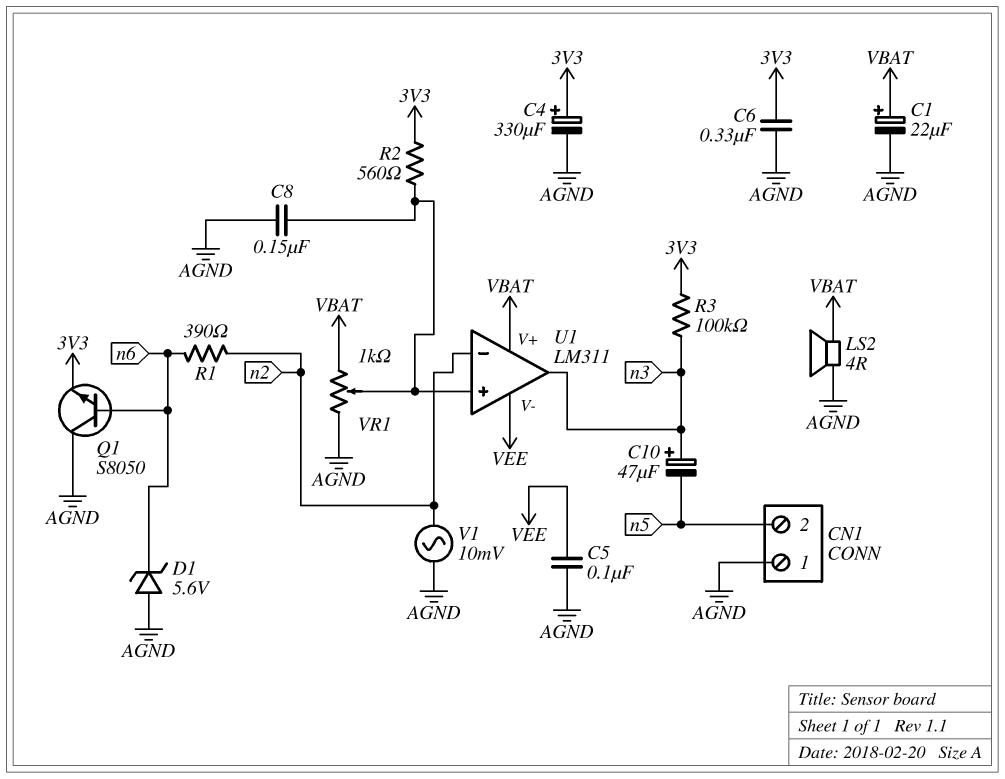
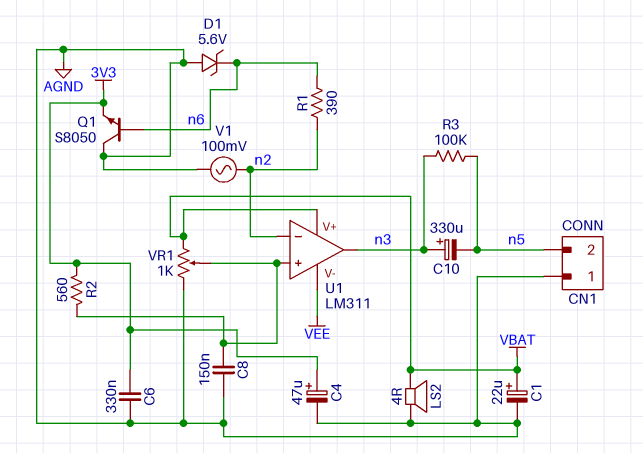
C4: 330uF (plus 3V3, minus AGND) -> 47uF (plus 3V3, minus AGND)
C5: 100nF (AGND, VEE) -> none
C10: 47uF (plus n3, minus n5) -> 330uF (plus n3, minus n5)
R3: 100k (3V3, n3) -> 100k (n3, n5)
V1: AC 10mV (AGND, n2) -> AC 100mV (AGND, n2)

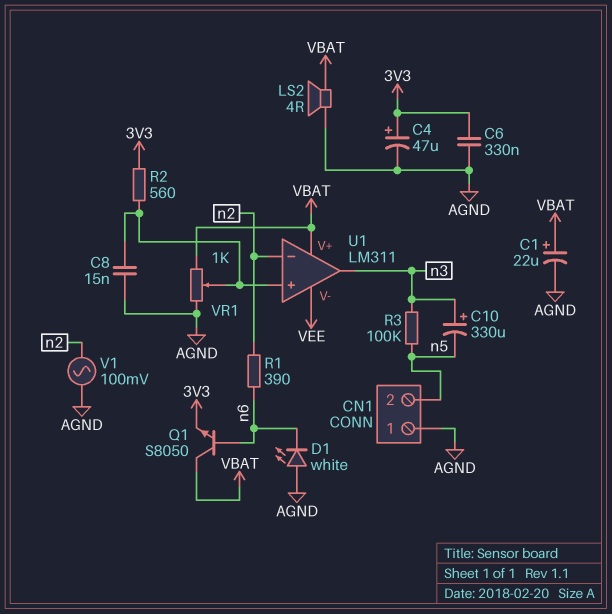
C8: 150nF (AGND, U1/in+) -> 15nF (AGND, U1/in+)
D1: zener 5.6V (A AGND, K n6) -> LED white (A AGND, K n6)
Q1: NPN S8050 (B n6, C AGND, E 3V3) -> NPN S8050 (B n6, C VBAT, E 3V3)

